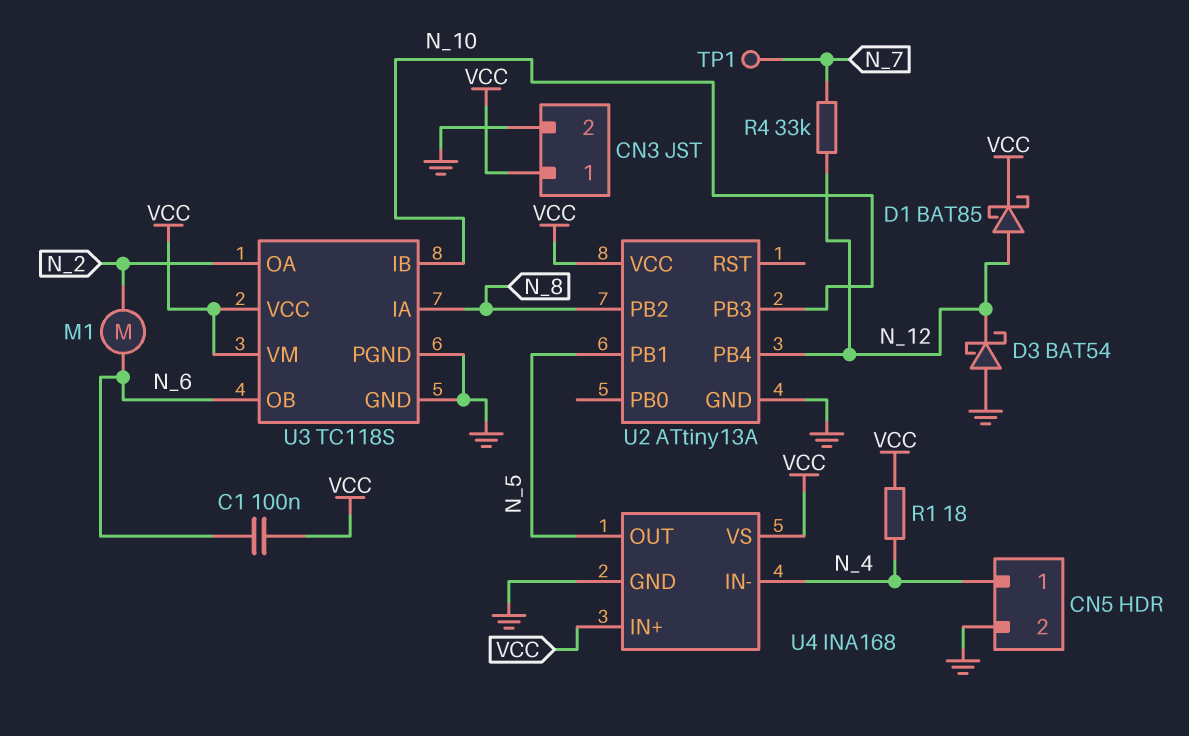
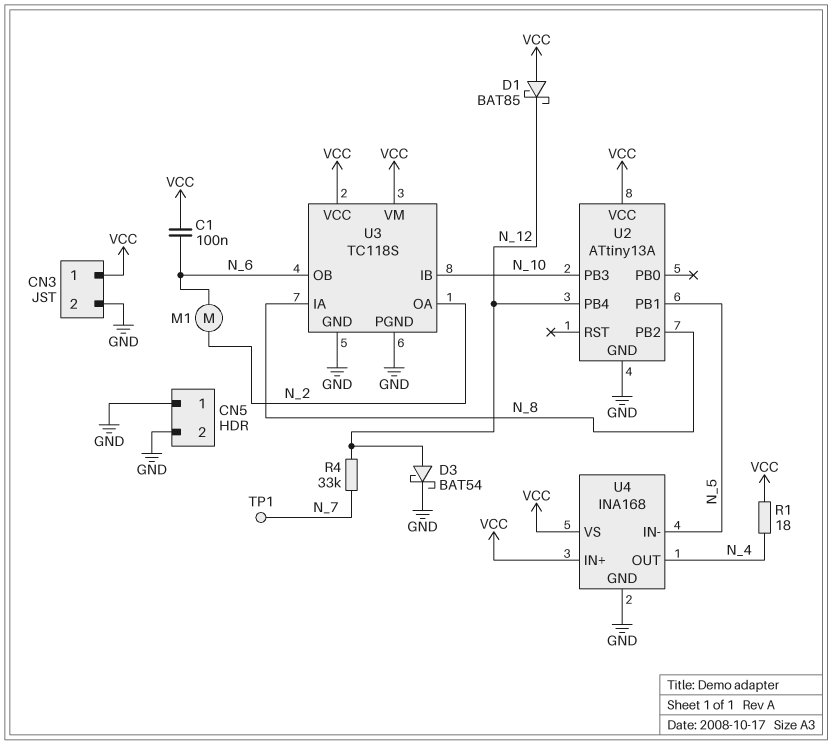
CN5 pin 1: N_4 -> GND
D1: schottky BAT85 (A N_12, K VCC) -> schottky BAT85 (A VCC, K N_12)
D3: schottky BAT54 (A GND, K N_12) -> schottky BAT54 (A N_12, K GND)
U4 pin IN-: N_4 -> N_5
U4 pin OUT: N_5 -> N_4

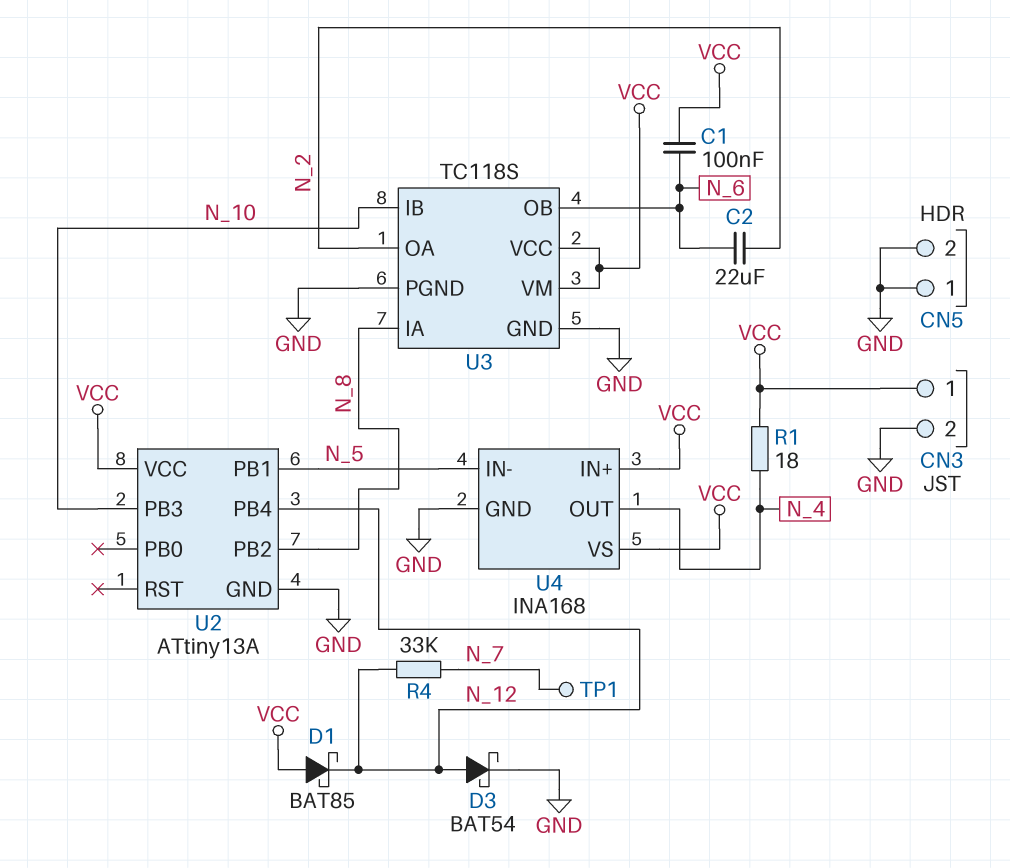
C2: none -> 22uF (N_2, N_6)
M1: motor (N_2, N_6) -> none

